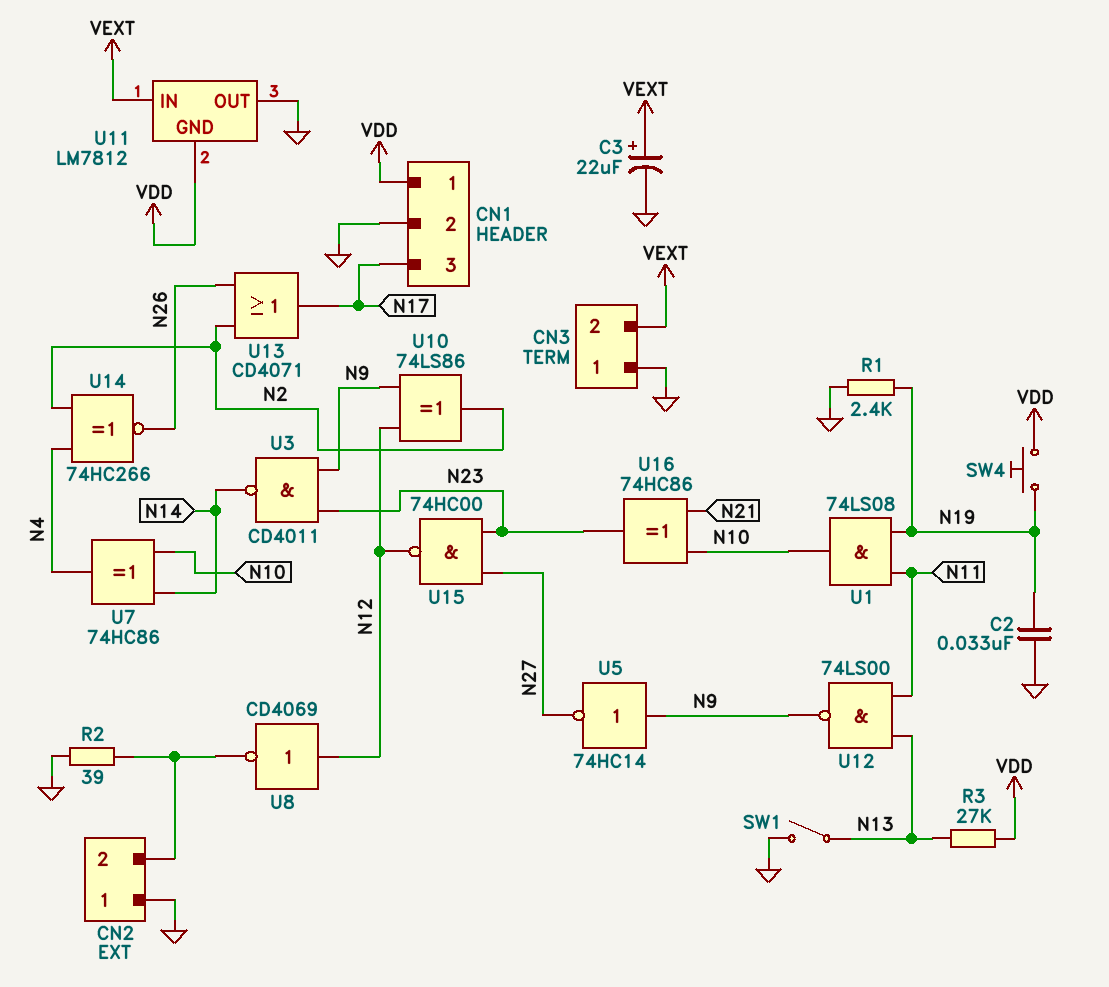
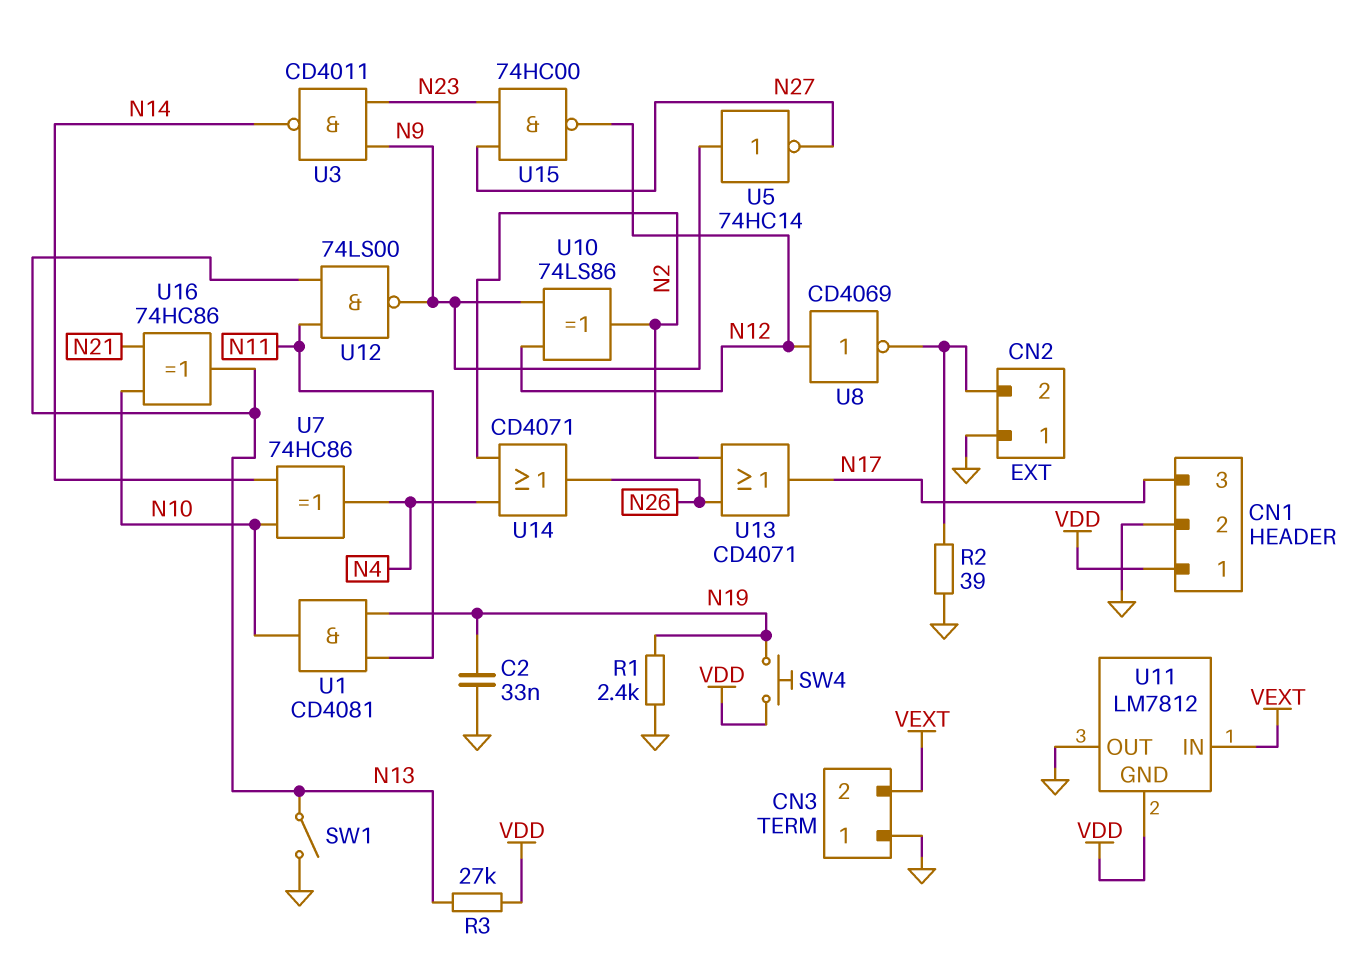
C3: 22uF (plus VEXT, minus GND) -> none
U1: AND 74LS08 (in N11, in N19, out N10) -> AND CD4081 (in N11, in N19, out N10)
U14: XNOR 74HC266 (in N2, in N4, out N26) -> OR CD4071 (in N2, in N4, out N26)
U16: XOR 74HC86 (in N10, in N21, out N23) -> XOR 74HC86 (in N10, in N21, out N13)

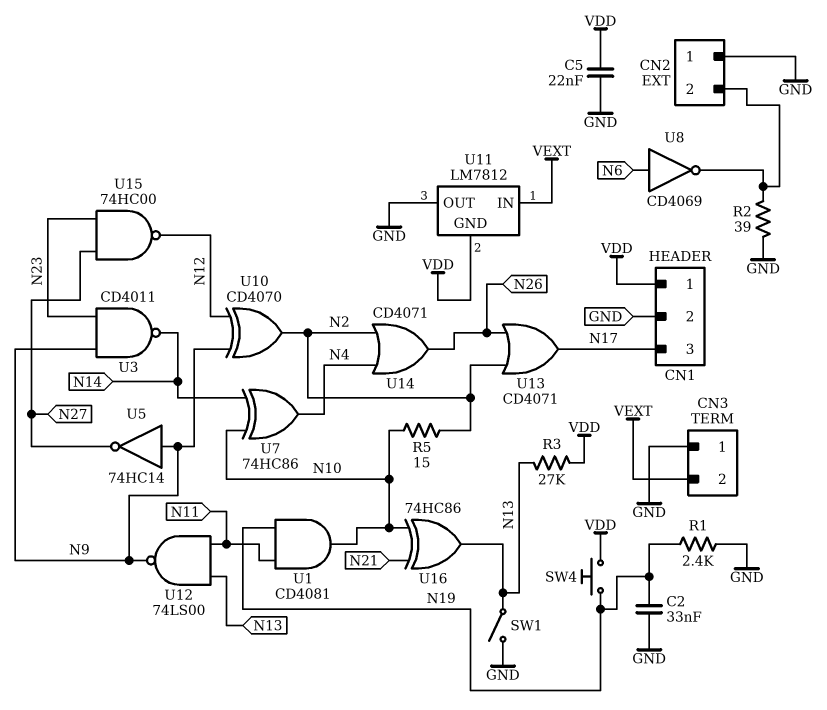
C5: none -> 22nF (GND, VDD)
R5: none -> 15 (N2, N10)
U8: NOT CD4069 (in N12, out CN2/2) -> NOT CD4069 (in N6, out CN2/2)
U10: XOR 74LS86 (in N9, in N12, out N2) -> XOR CD4070 (in N9, in N12, out N2)

